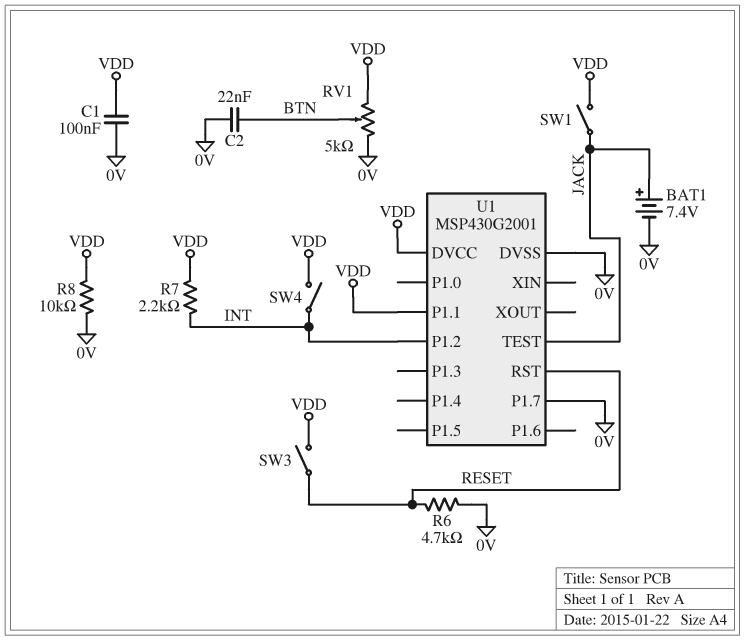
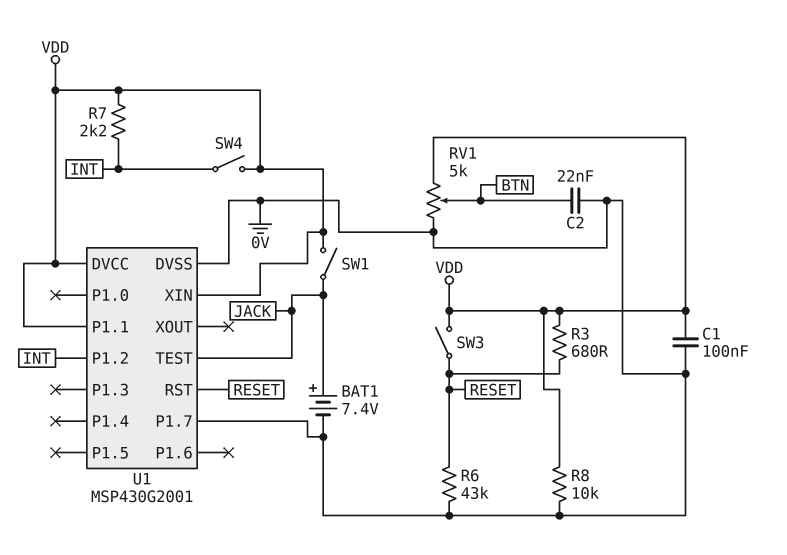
R3: none -> 680 (RESET, VDD)
R6: 4.7k (0V, RESET) -> 43k (0V, RESET)
U1 pin XIN: none -> VDD

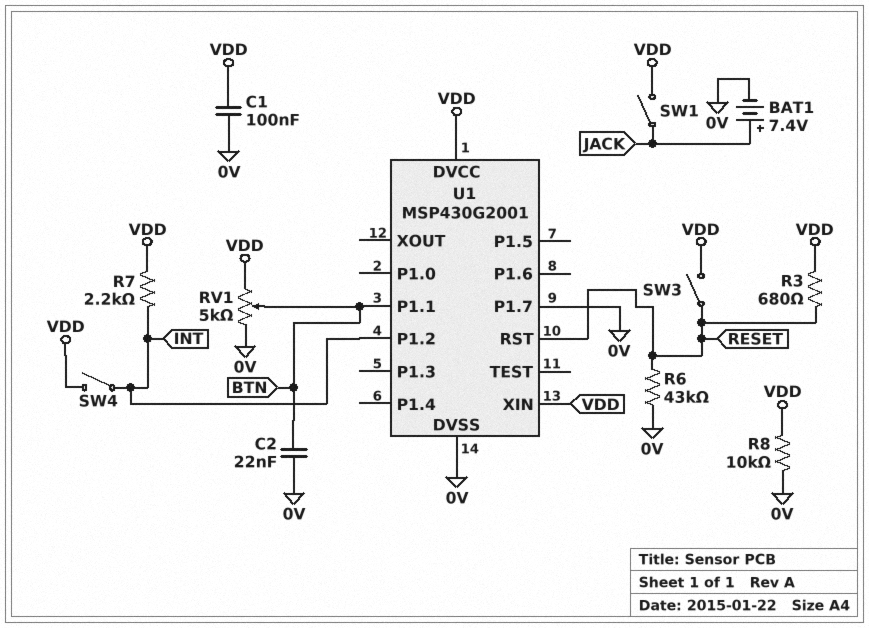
U1 pin P1.1: VDD -> BTN
U1 pin TEST: JACK -> none

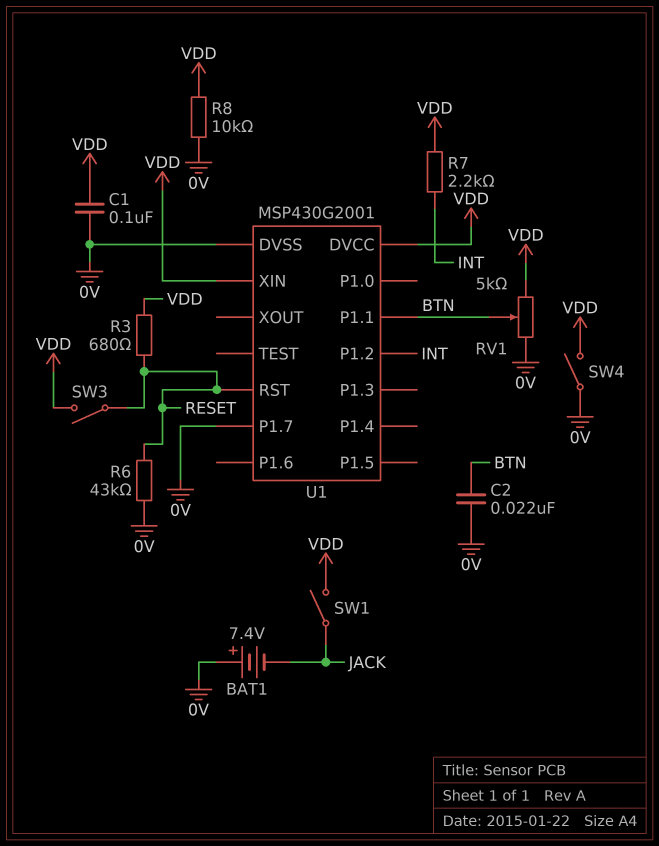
BAT1: 7.4V (plus JACK, minus 0V) -> 7.4V (plus 0V, minus JACK)
SW4: switch (INT, VDD) -> switch (0V, VDD)

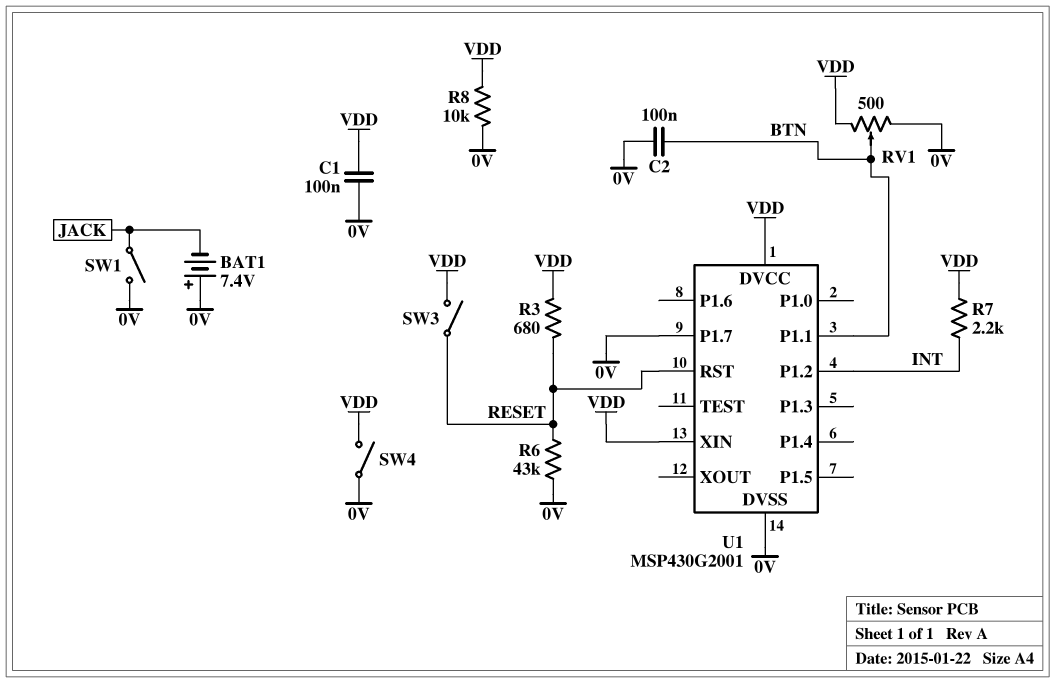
C2: 22nF (0V, BTN) -> 100nF (0V, BTN)
RV1: 5k (0V, VDD, wiper BTN) -> 500 (0V, VDD, wiper BTN)
SW1: switch (JACK, VDD) -> switch (0V, JACK)

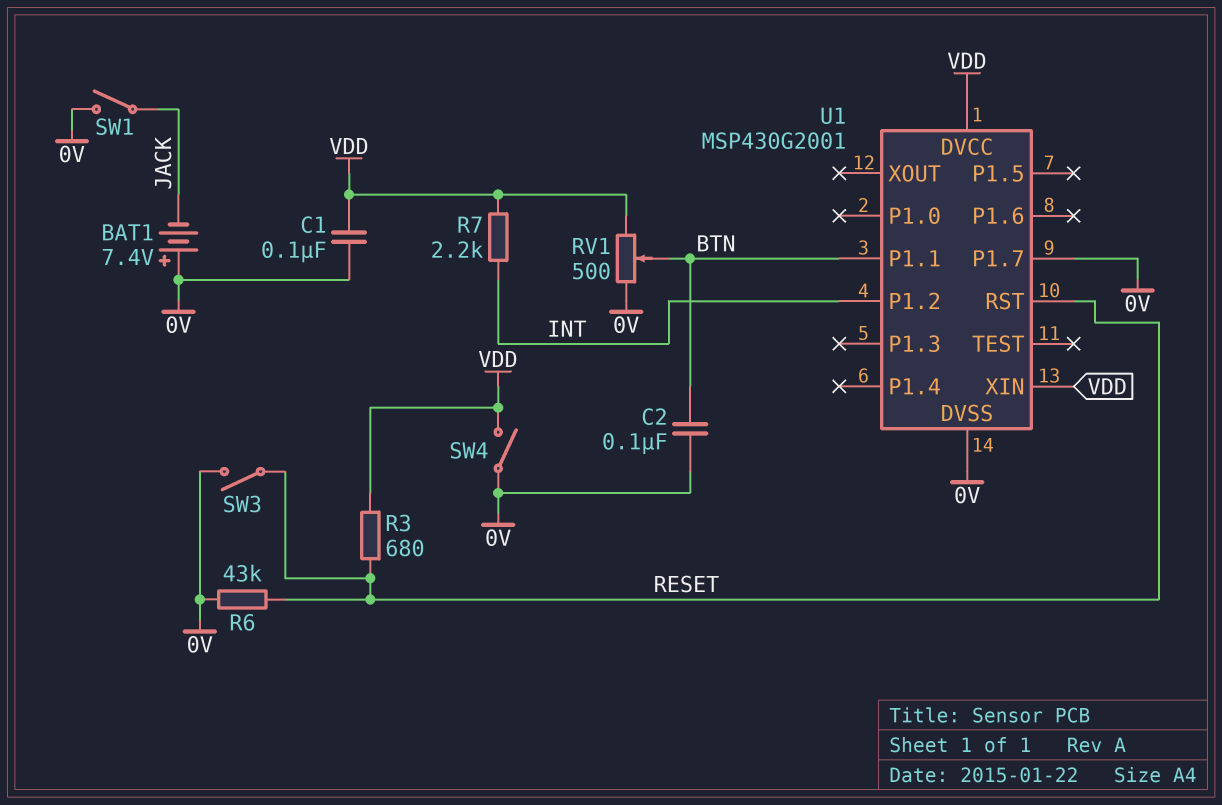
R8: 10k (0V, VDD) -> none
SW3: switch (RESET, VDD) -> switch (0V, RESET)

